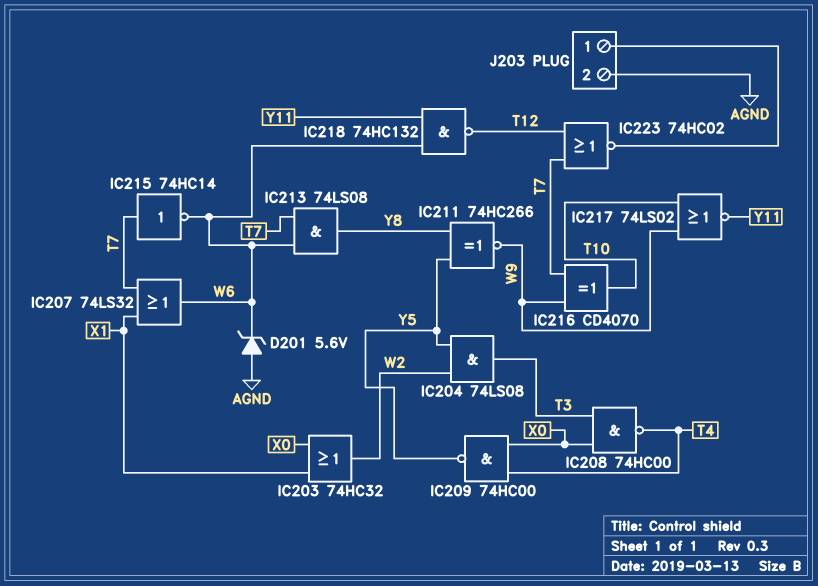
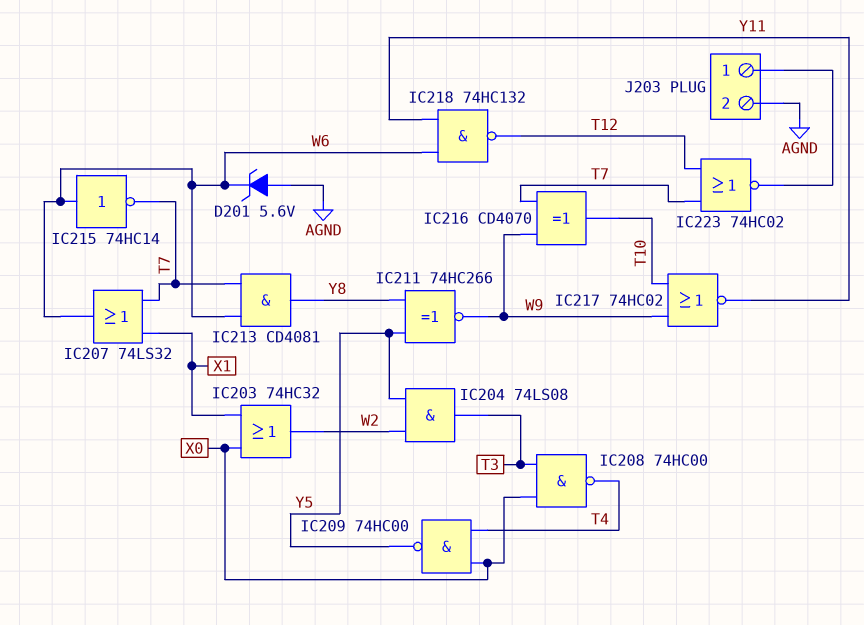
IC213: AND 74LS08 (in T7, in W6, out Y8) -> AND CD4081 (in T7, in W6, out Y8)
IC215: NOT 74HC14 (in T7, out W6) -> NOT 74HC14 (in W6, out T7)
IC217: NOR 74LS02 (in T10, in W9, out Y11) -> NOR 74HC02 (in T10, in W9, out Y11)

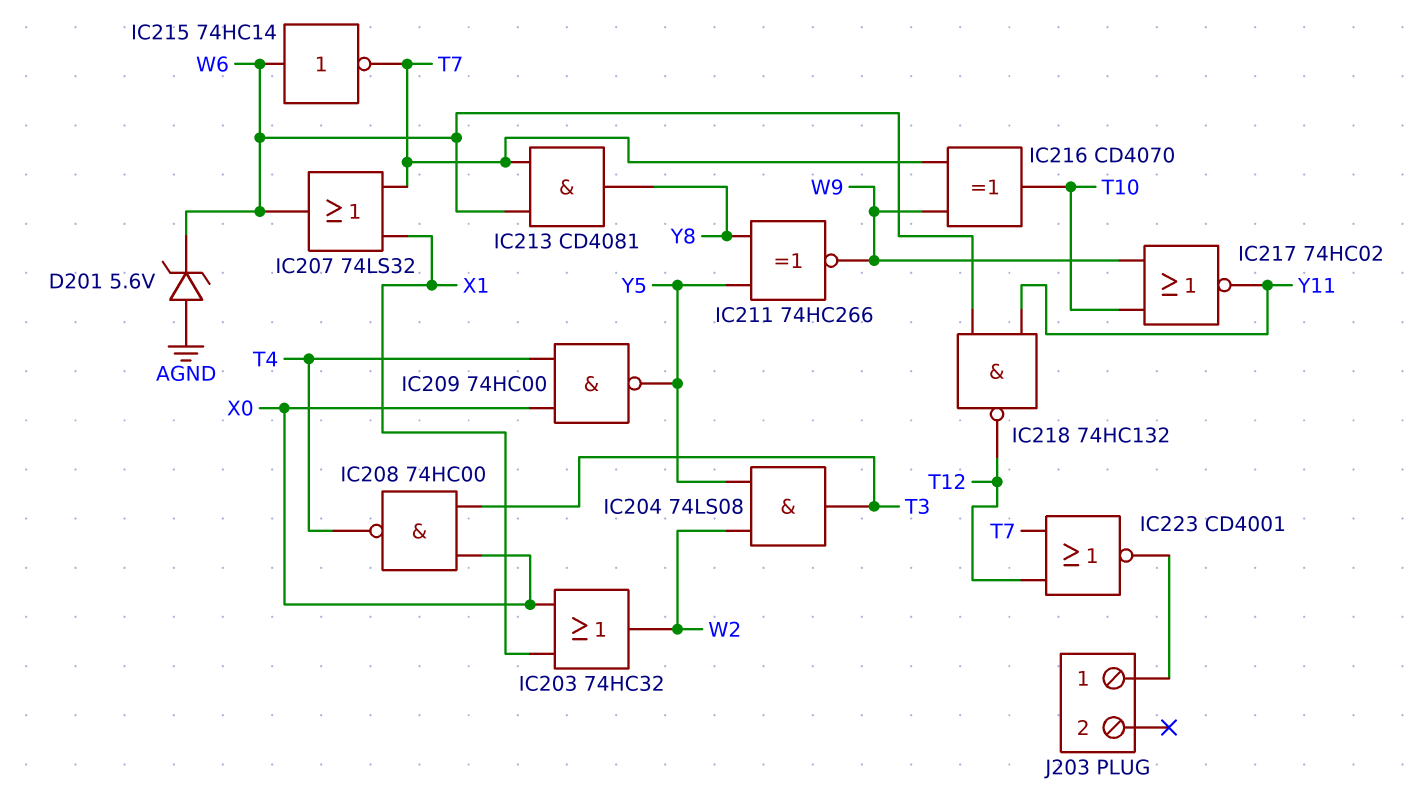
IC223: NOR 74HC02 (in T7, in T12, out J203/1) -> NOR CD4001 (in T7, in T12, out J203/1)
J203 pin 2: AGND -> none

